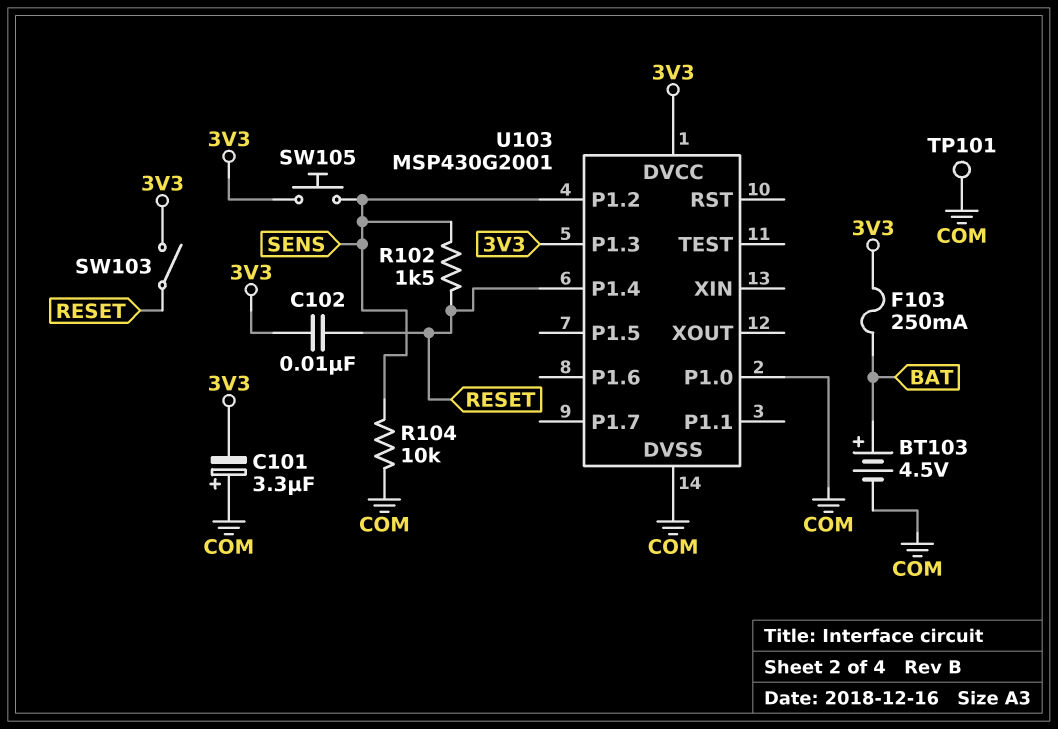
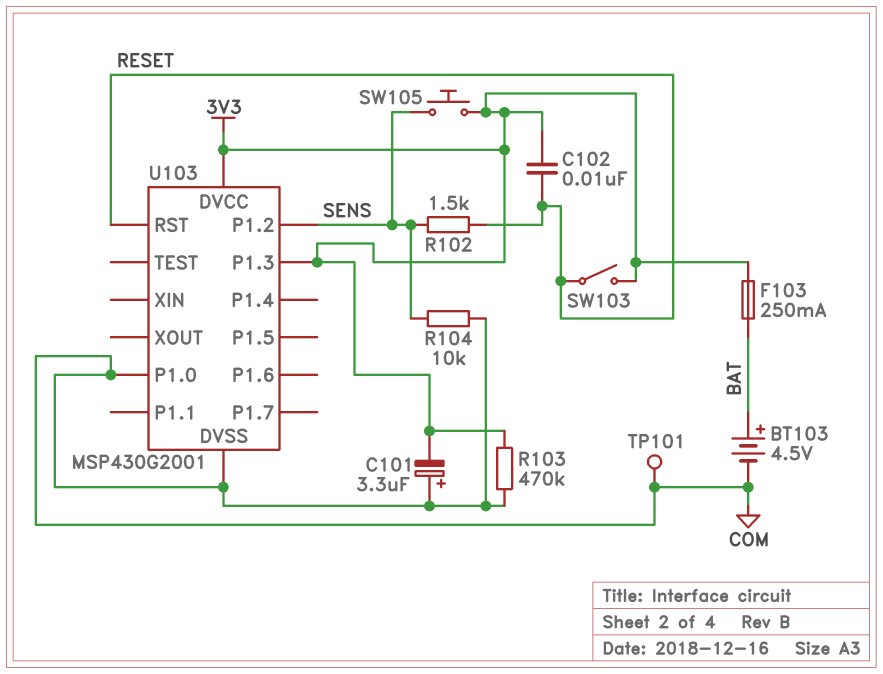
R103: none -> 470k (3V3, COM)
U103 pin P1.4: RESET -> none
U103 pin RST: none -> RESET

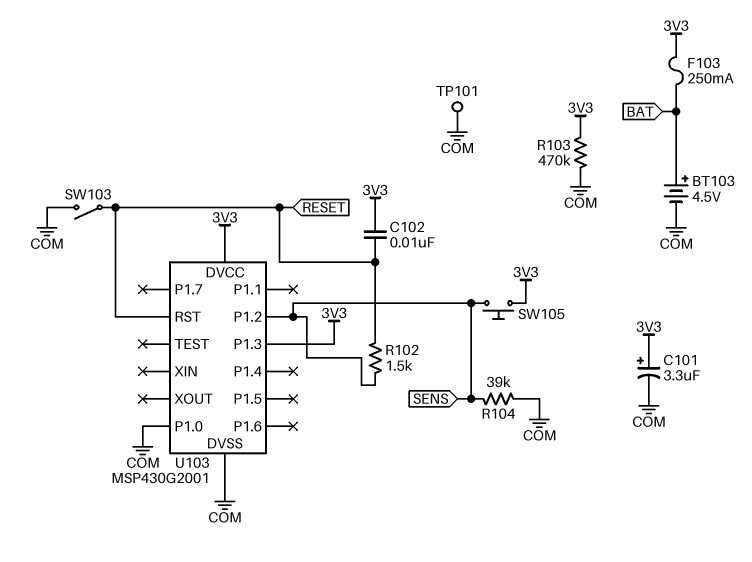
C101: 3.3uF (plus COM, minus 3V3) -> 3.3uF (plus 3V3, minus COM)
R104: 10k (COM, SENS) -> 39k (COM, SENS)
SW103: switch (3V3, RESET) -> switch (COM, RESET)

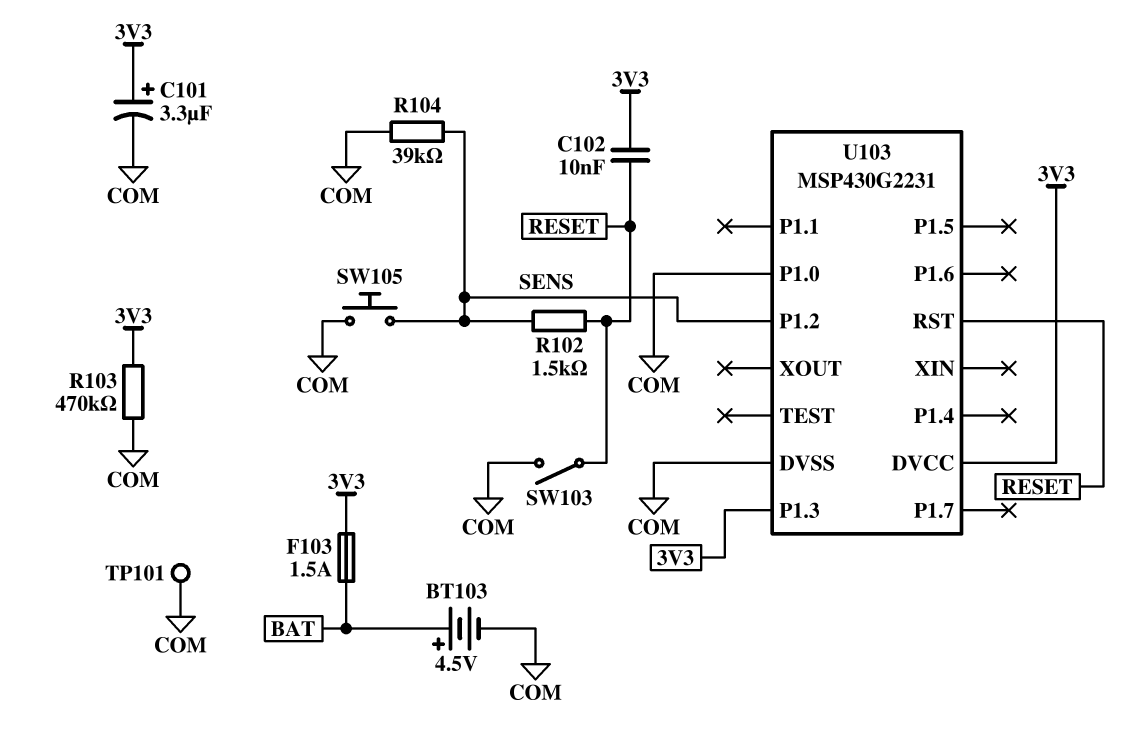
F103: 250mA (3V3, BAT) -> 1.5A (3V3, BAT)
SW105: button (3V3, SENS) -> button (COM, SENS)
U103: MSP430G2001 -> MSP430G2231

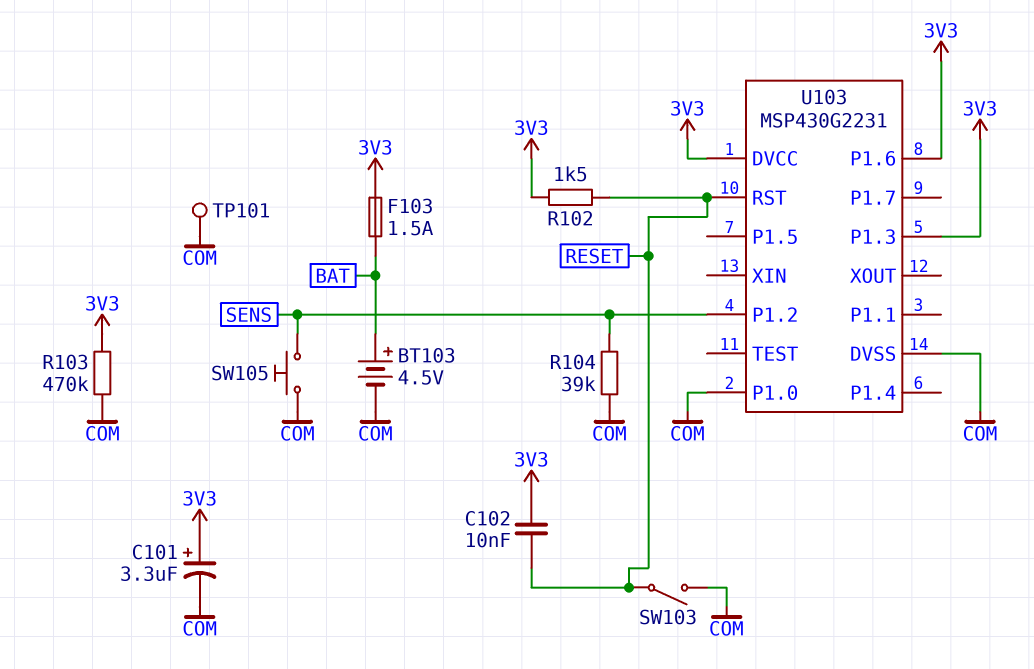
R102: 1.5k (RESET, SENS) -> 1.5k (3V3, RESET)
U103 pin P1.6: none -> 3V3

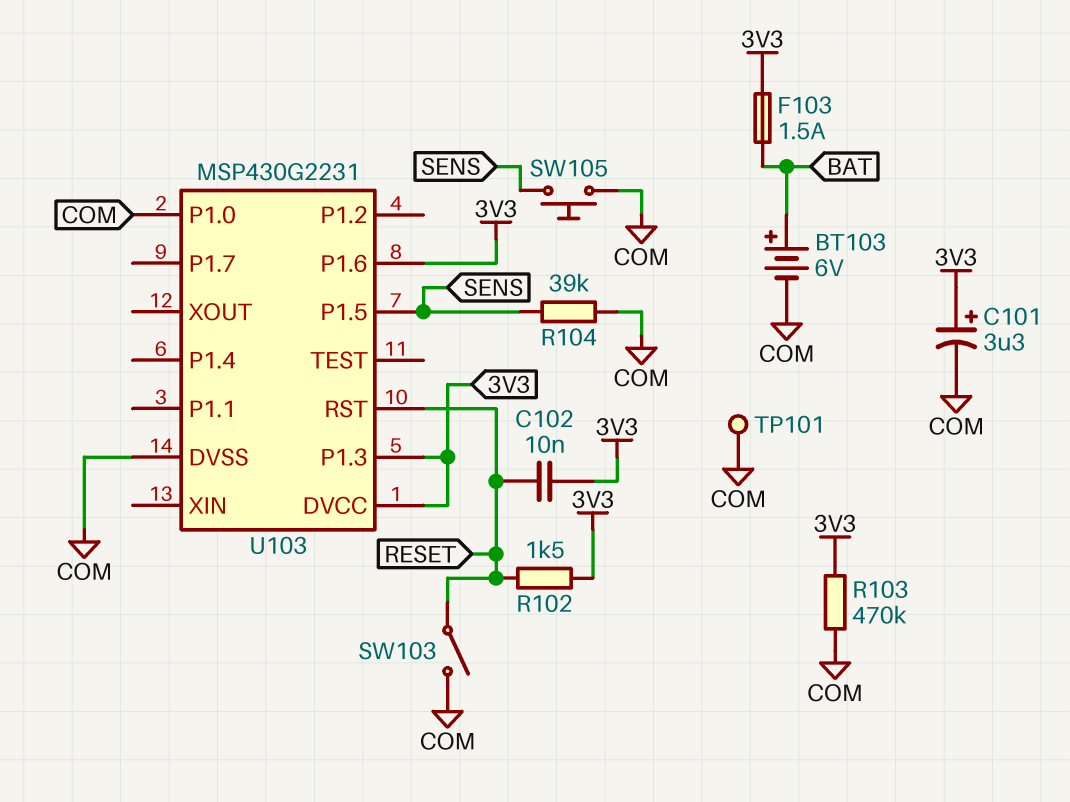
BT103: 4.5V (plus BAT, minus COM) -> 6V (plus BAT, minus COM)
U103 pin P1.2: SENS -> none
U103 pin P1.5: none -> SENS

